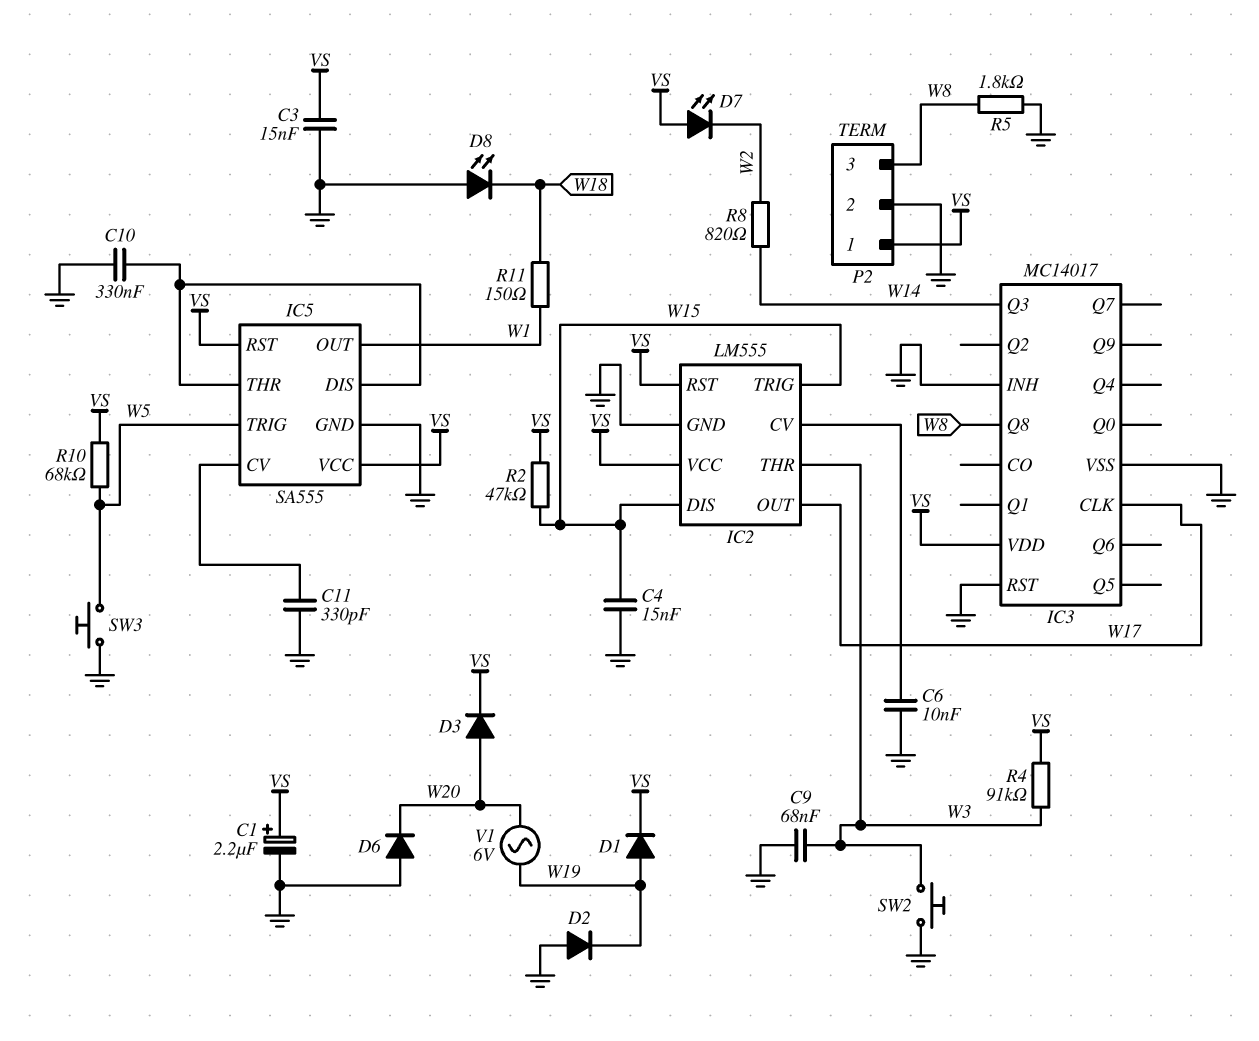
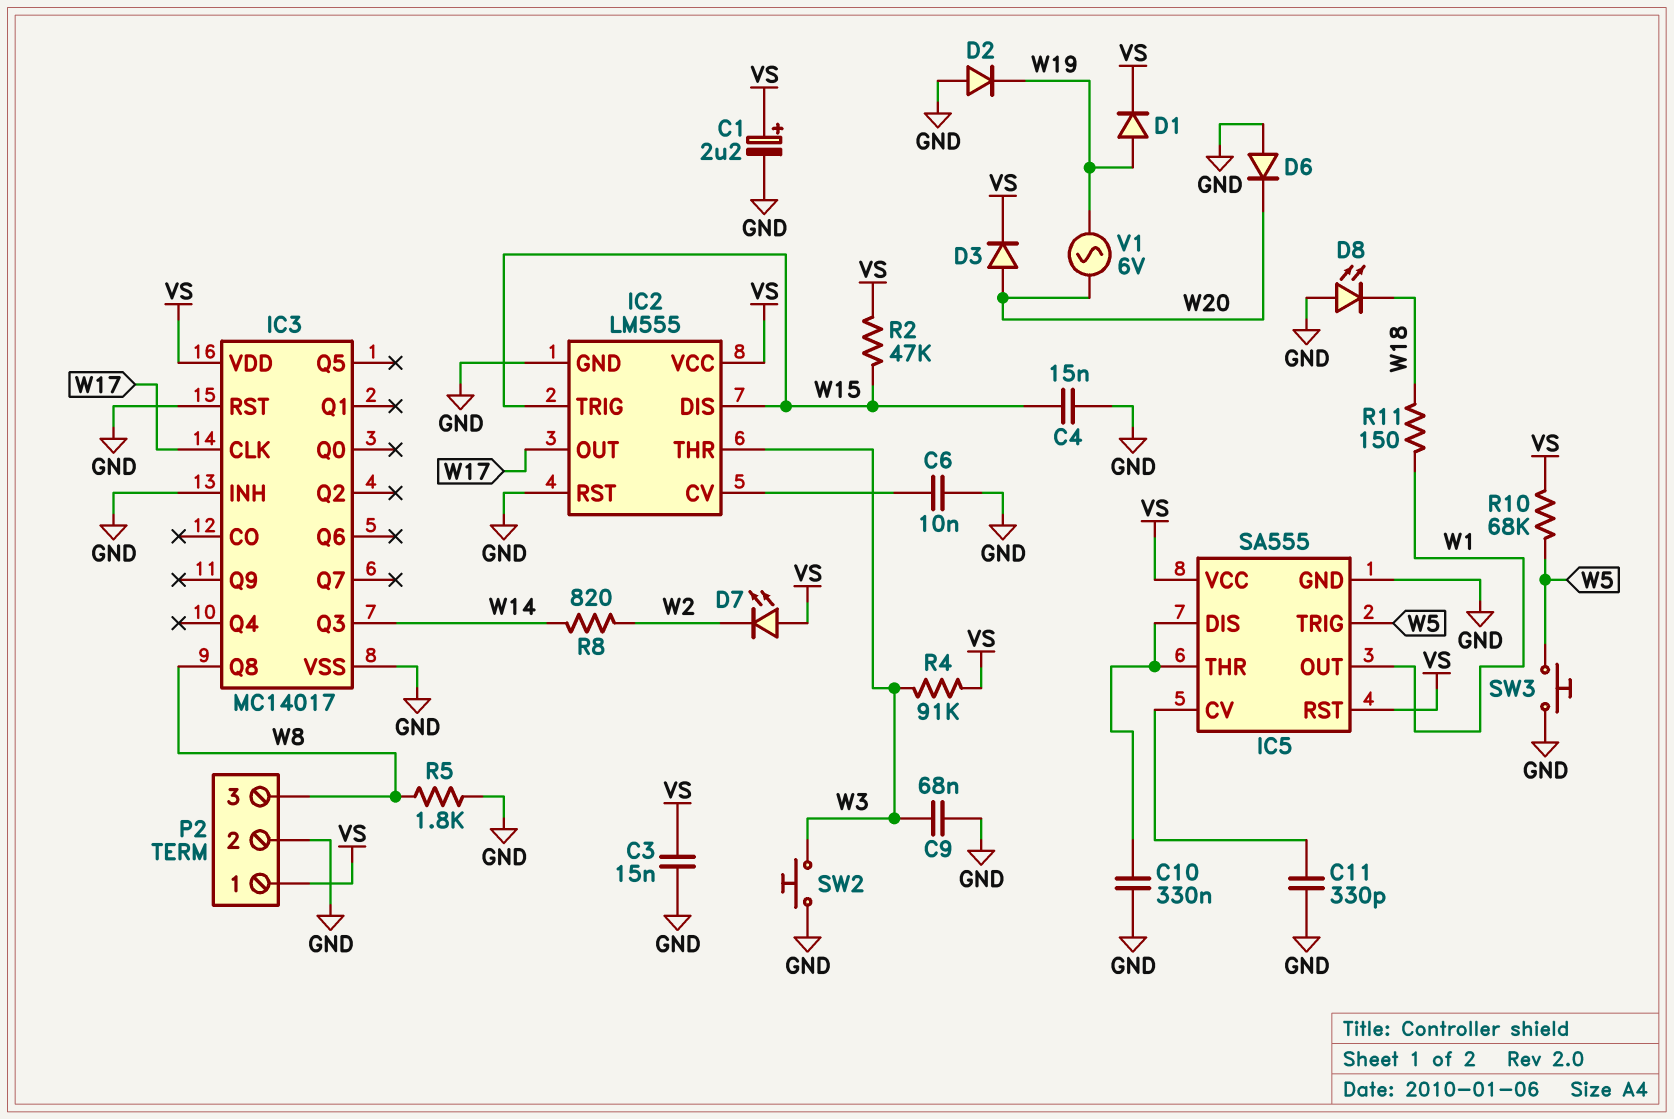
IC2 pin RST: VS -> GND

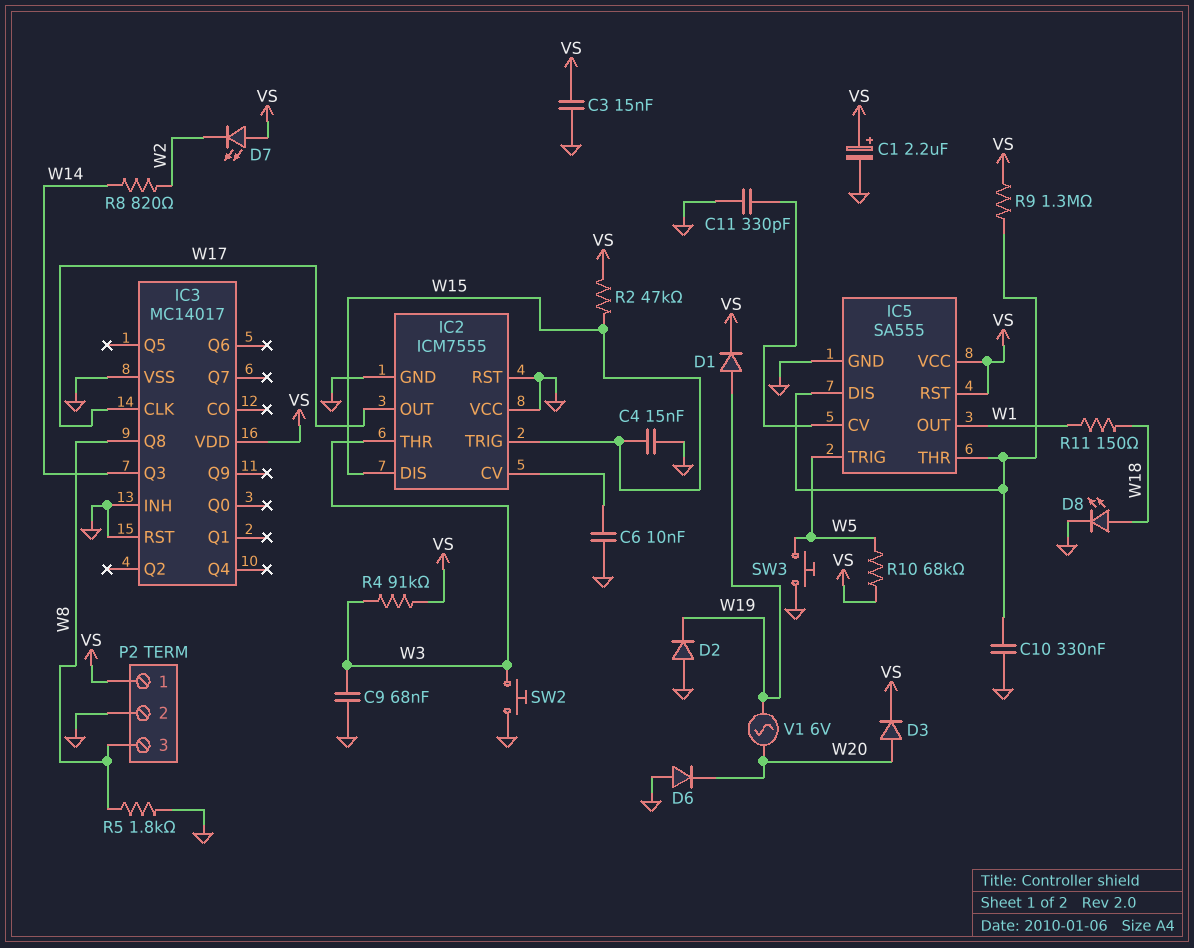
D8: LED (A GND, K W18) -> LED (A W18, K GND)
IC2: LM555 -> ICM7555
IC2 pin VCC: VS -> GND
R9: none -> 1.3M (IC5/DIS, VS)

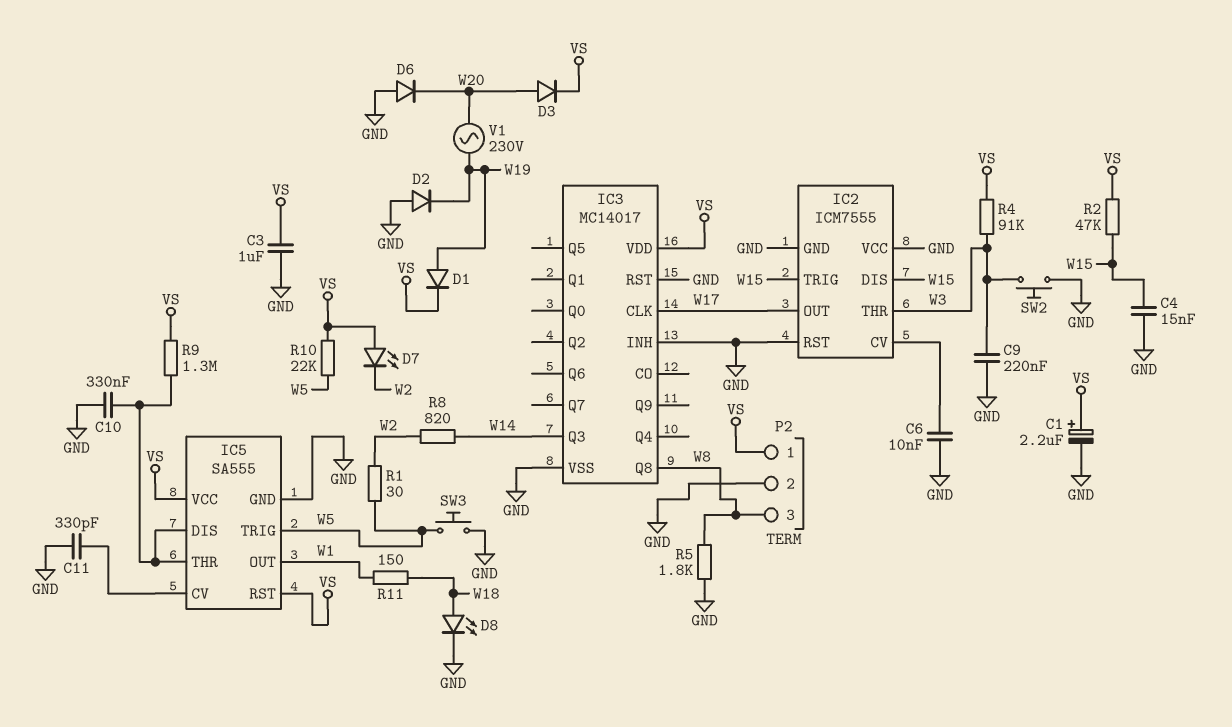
C3: 15nF (GND, VS) -> 1uF (GND, VS)
C9: 68nF (GND, W3) -> 220nF (GND, W3)
R1: none -> 30 (W2, W5)
R10: 68k (VS, W5) -> 22k (VS, W5)
V1: AC 6V (W19, W20) -> AC 230V (W19, W20)

